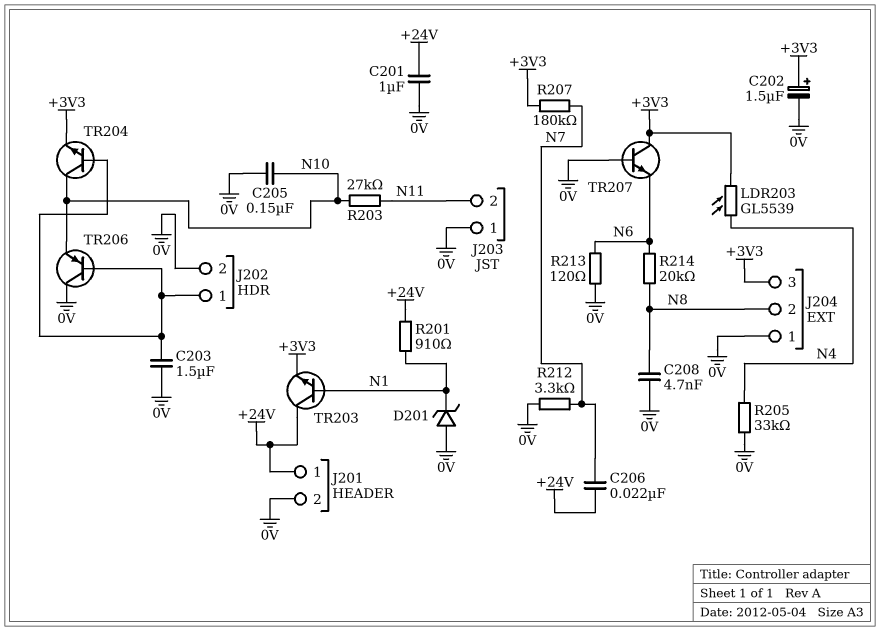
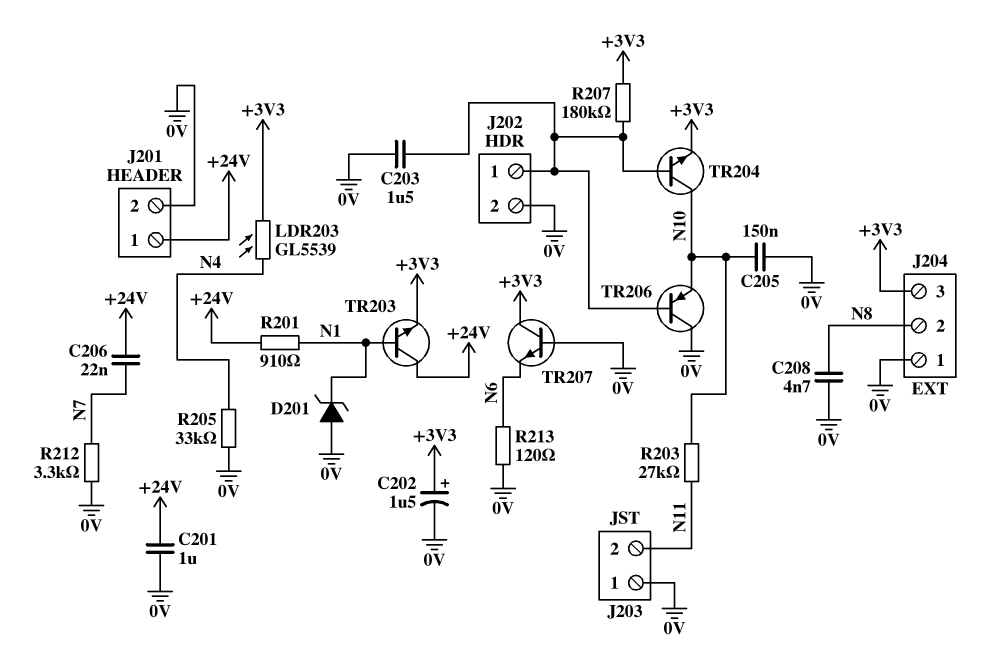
R207: 180k (+3V3, N7) -> 180k (+3V3, J202/1)
R214: 20k (N6, N8) -> none

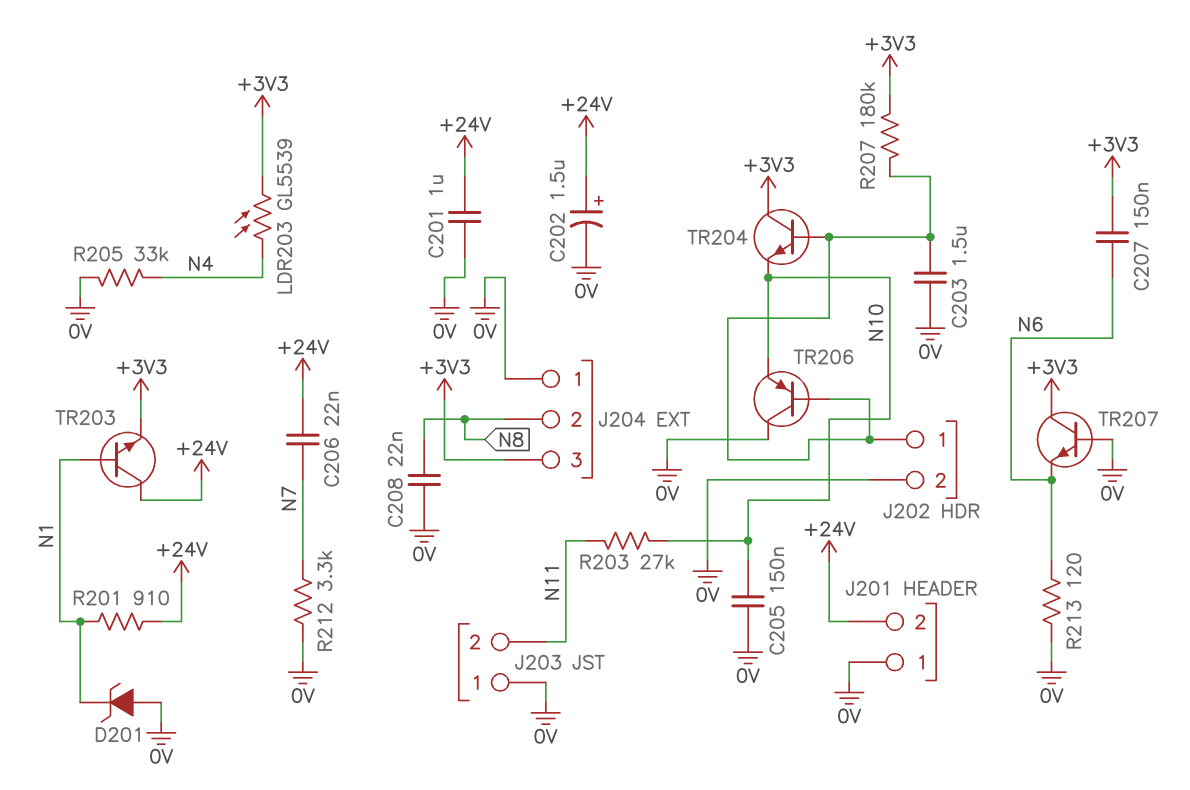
C202: 1.5uF (plus +3V3, minus 0V) -> 1.5uF (plus +24V, minus 0V)
C207: none -> 150nF (+3V3, N6)
C208: 4.7nF (0V, N8) -> 22nF (0V, N8)
J201 pin 1: +24V -> 0V
J201 pin 2: 0V -> +24V
TR204: NPN (B J202/1, C N10, E +3V3) -> NPN (B J202/1, C +3V3, E N10)

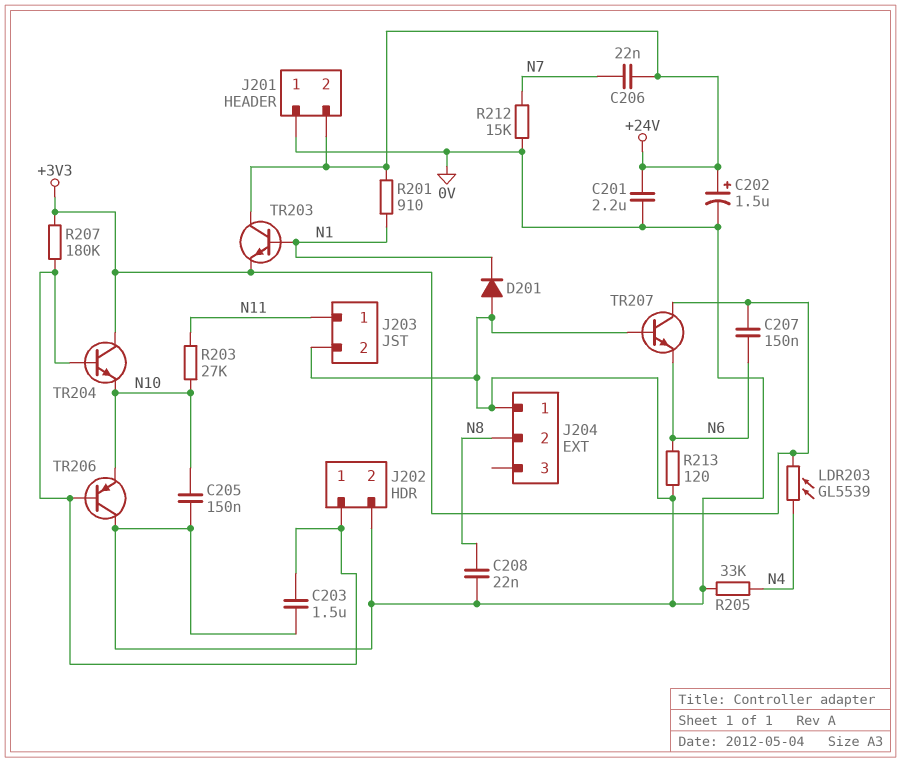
C201: 1uF (+24V, 0V) -> 2.2uF (+24V, 0V)
D201: zener (A 0V, K N1) -> diode (A 0V, K N1)
J203 pin 1: 0V -> N11
J203 pin 2: N11 -> 0V
J204 pin 3: +3V3 -> none
R212: 3.3k (0V, N7) -> 15k (0V, N7)

